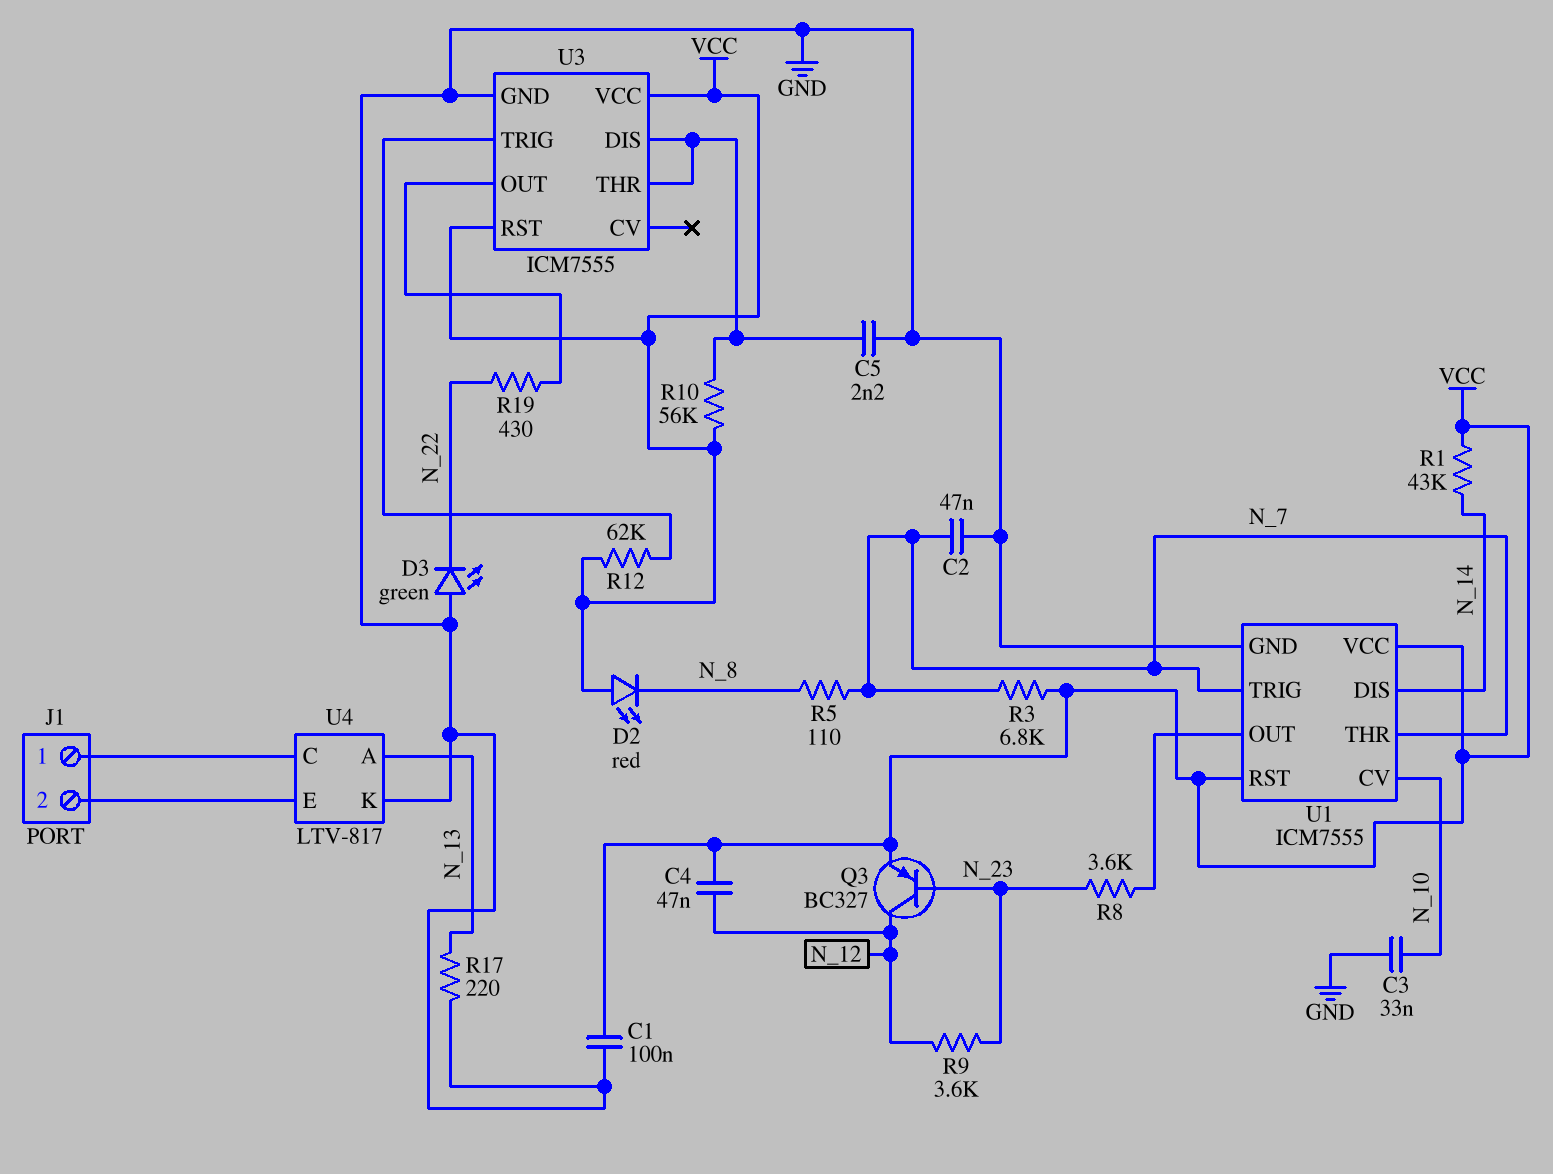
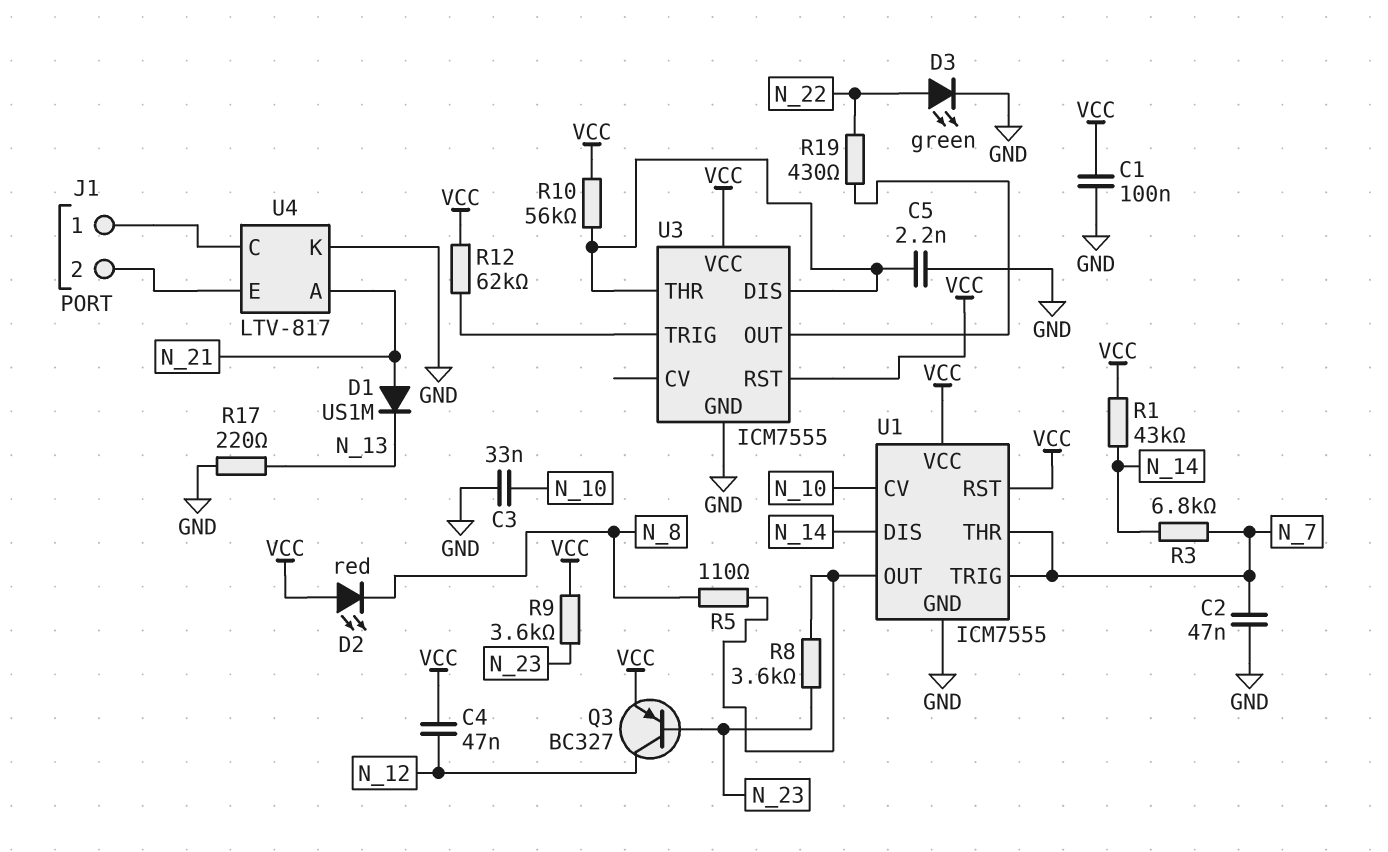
D1: none -> diode US1M (A N_21, K N_13)
D3: LED green (A GND, K N_22) -> LED green (A N_22, K GND)
R3: 6.8k (N_7, VCC) -> 6.8k (N_7, N_14)
R5: 110 (N_7, N_8) -> 110 (N_8, U1/OUT)
R9: 3.6k (N_12, N_23) -> 3.6k (N_23, VCC)
U4 pin A: N_13 -> N_21

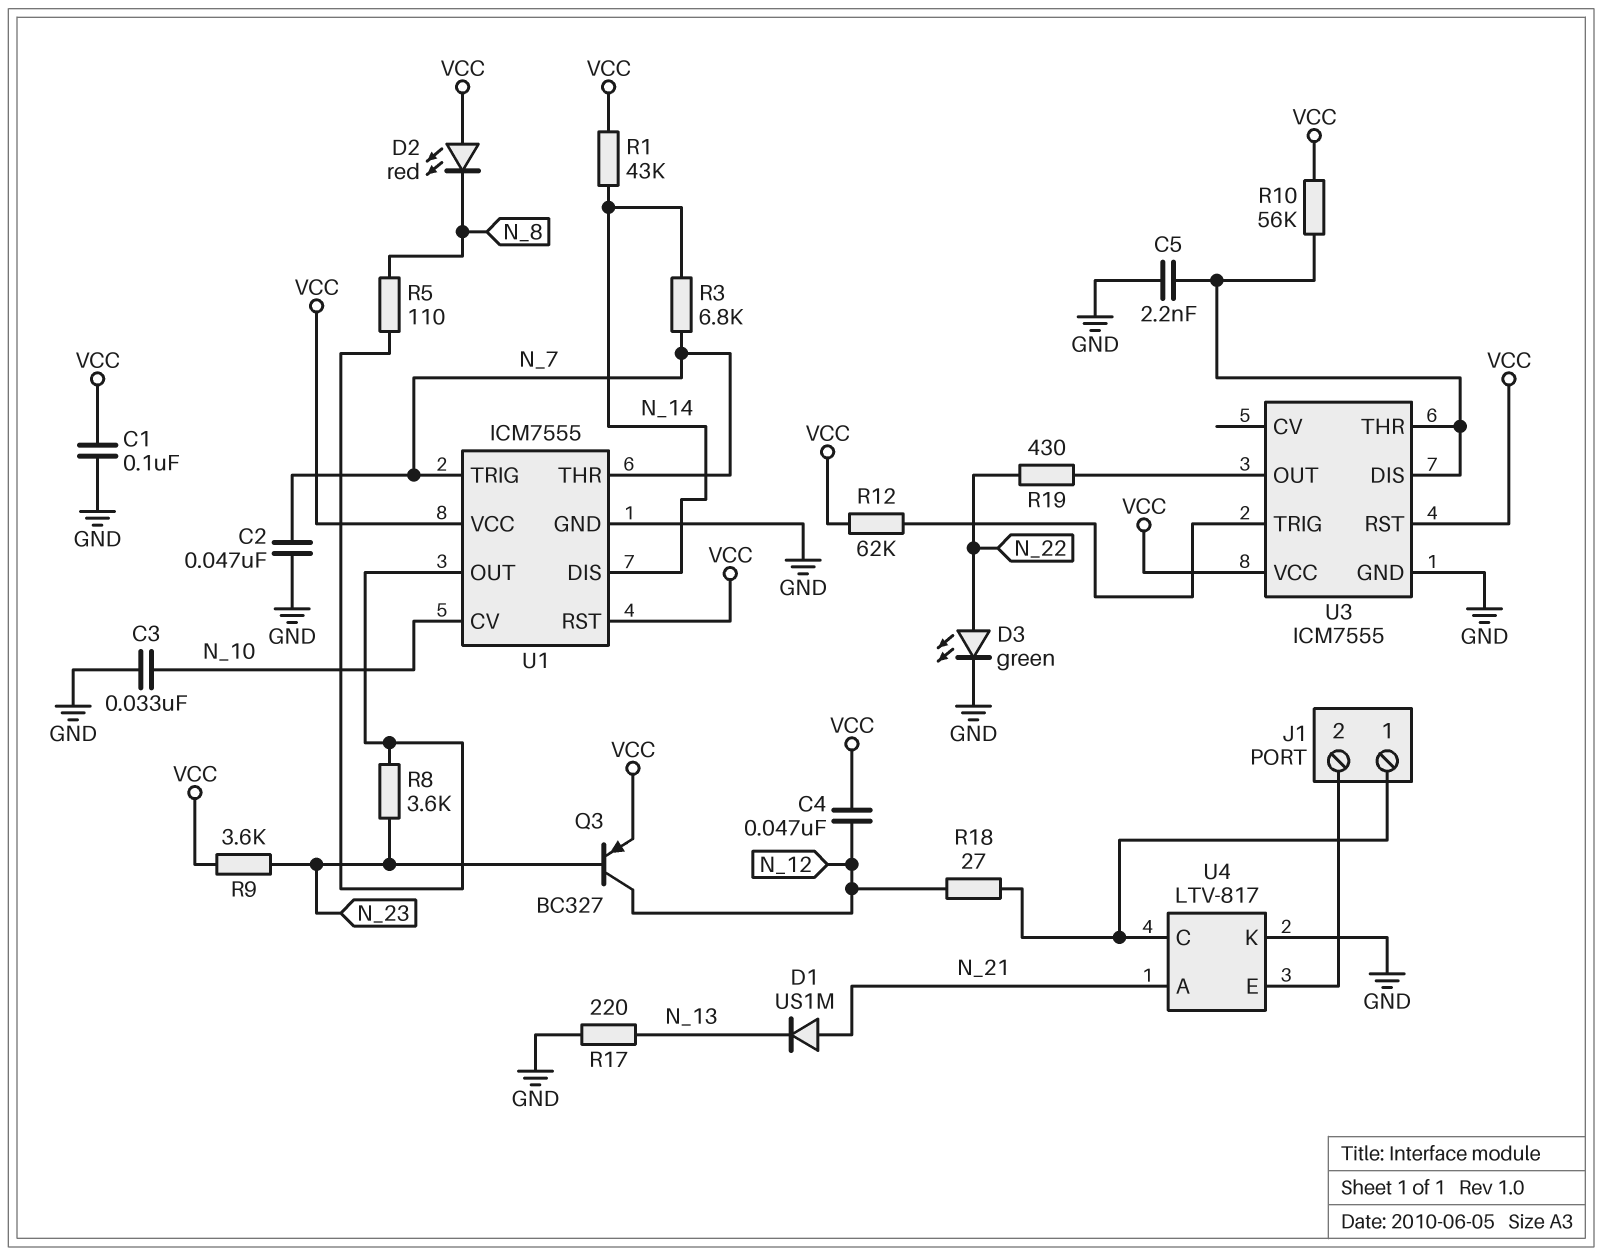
R18: none -> 27 (J1/1, N_12)

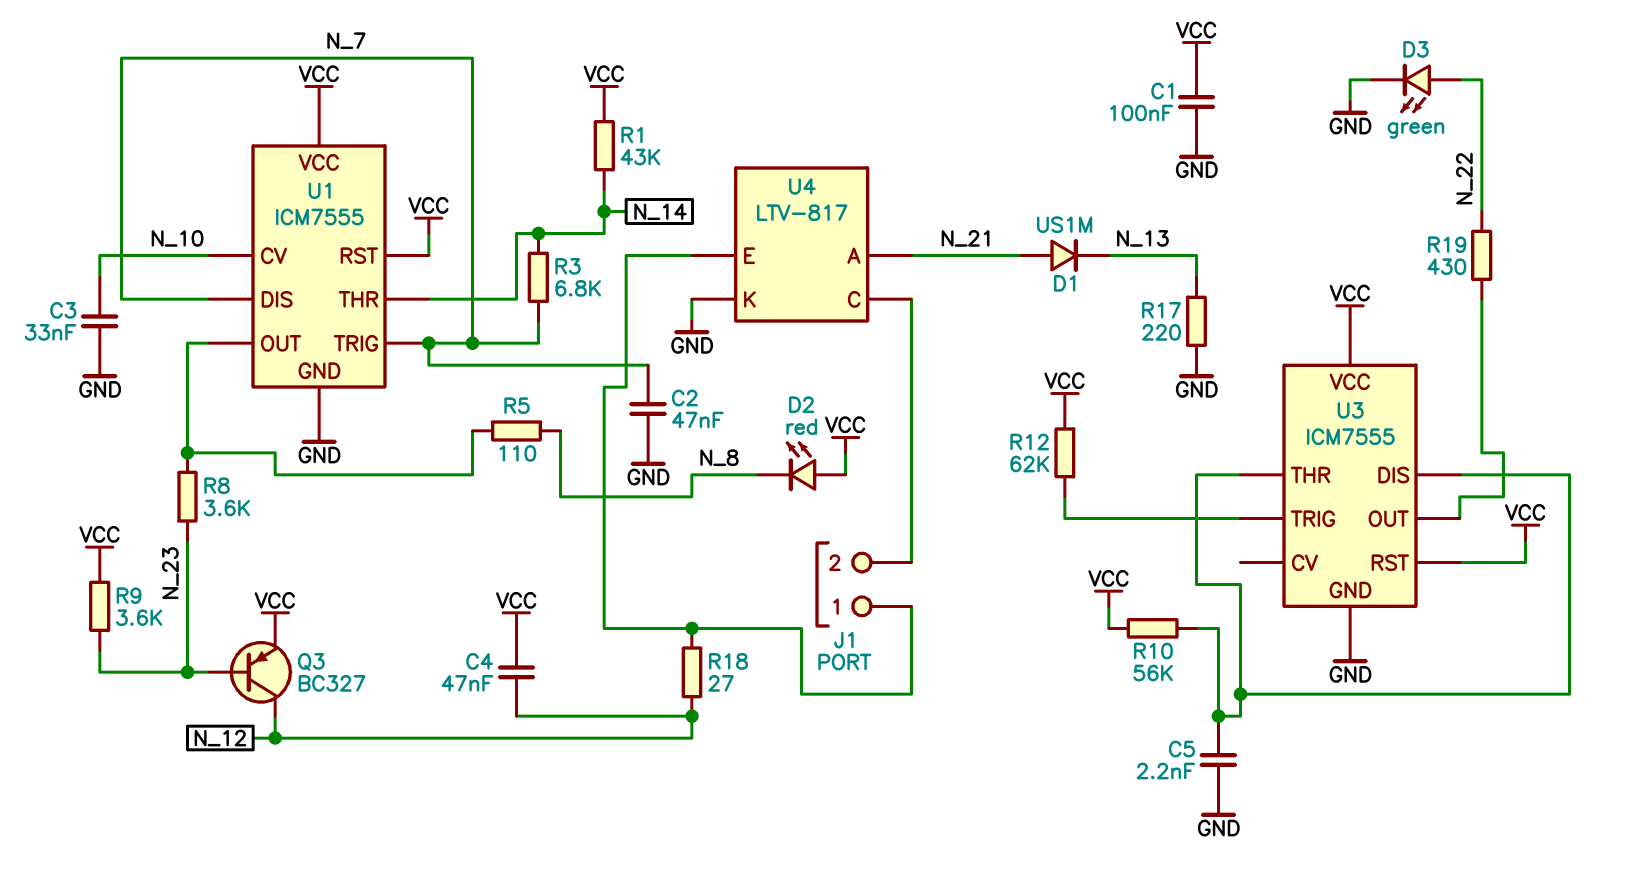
U1 pin DIS: N_14 -> N_7
U1 pin THR: N_7 -> N_14
U4 pin C: J1/1 -> J1/2
U4 pin E: J1/2 -> J1/1

